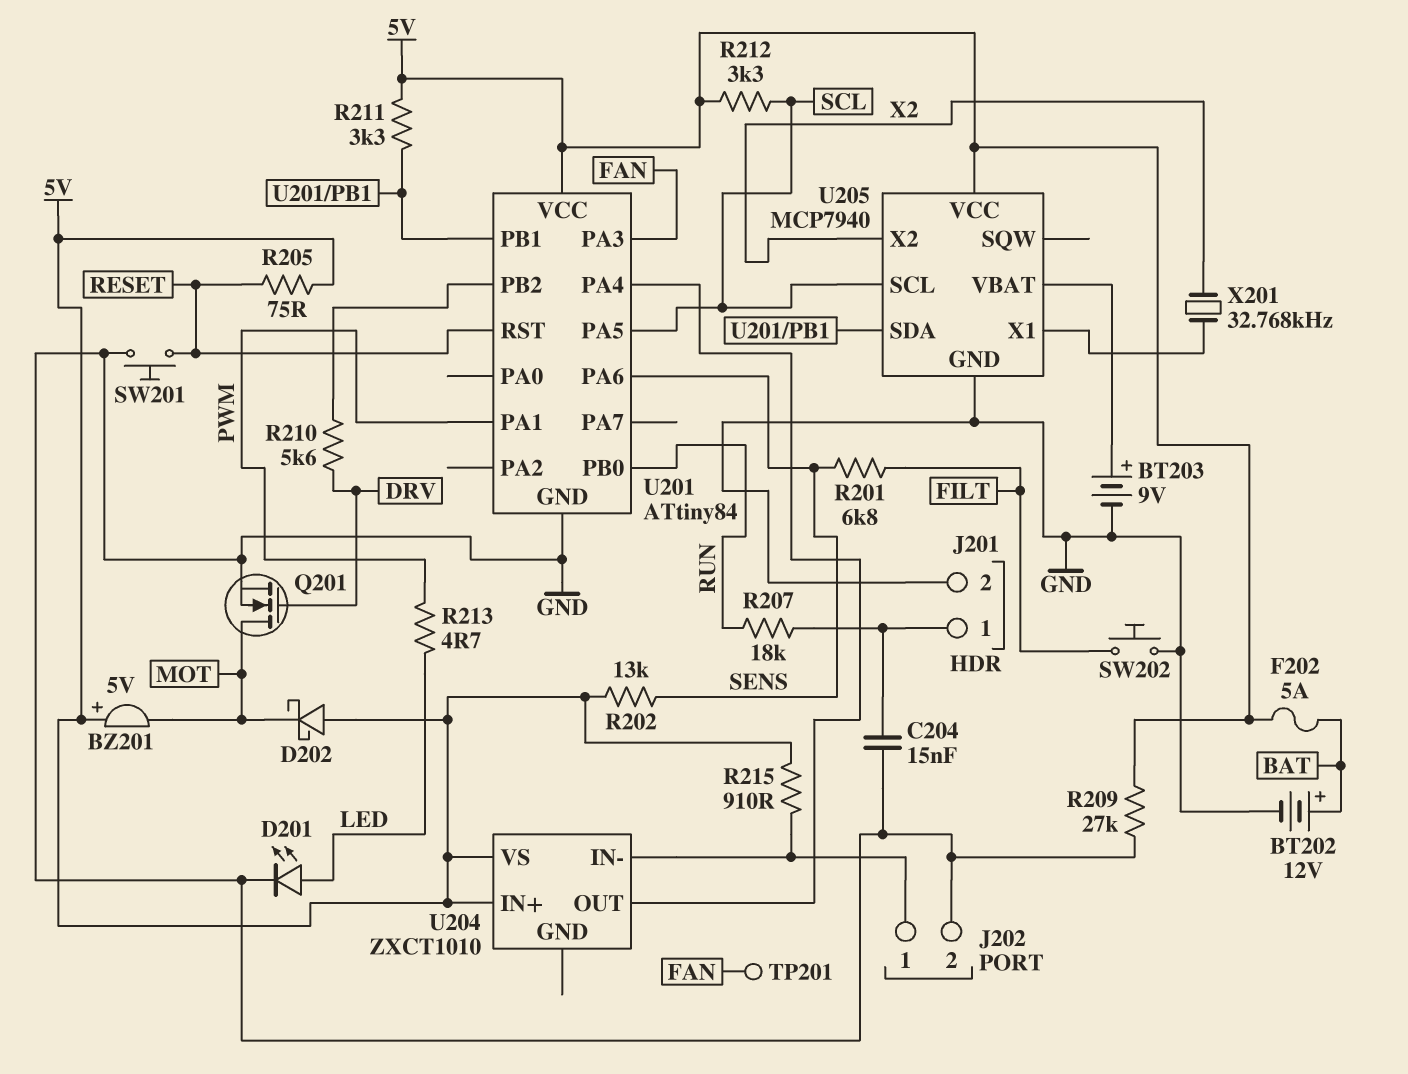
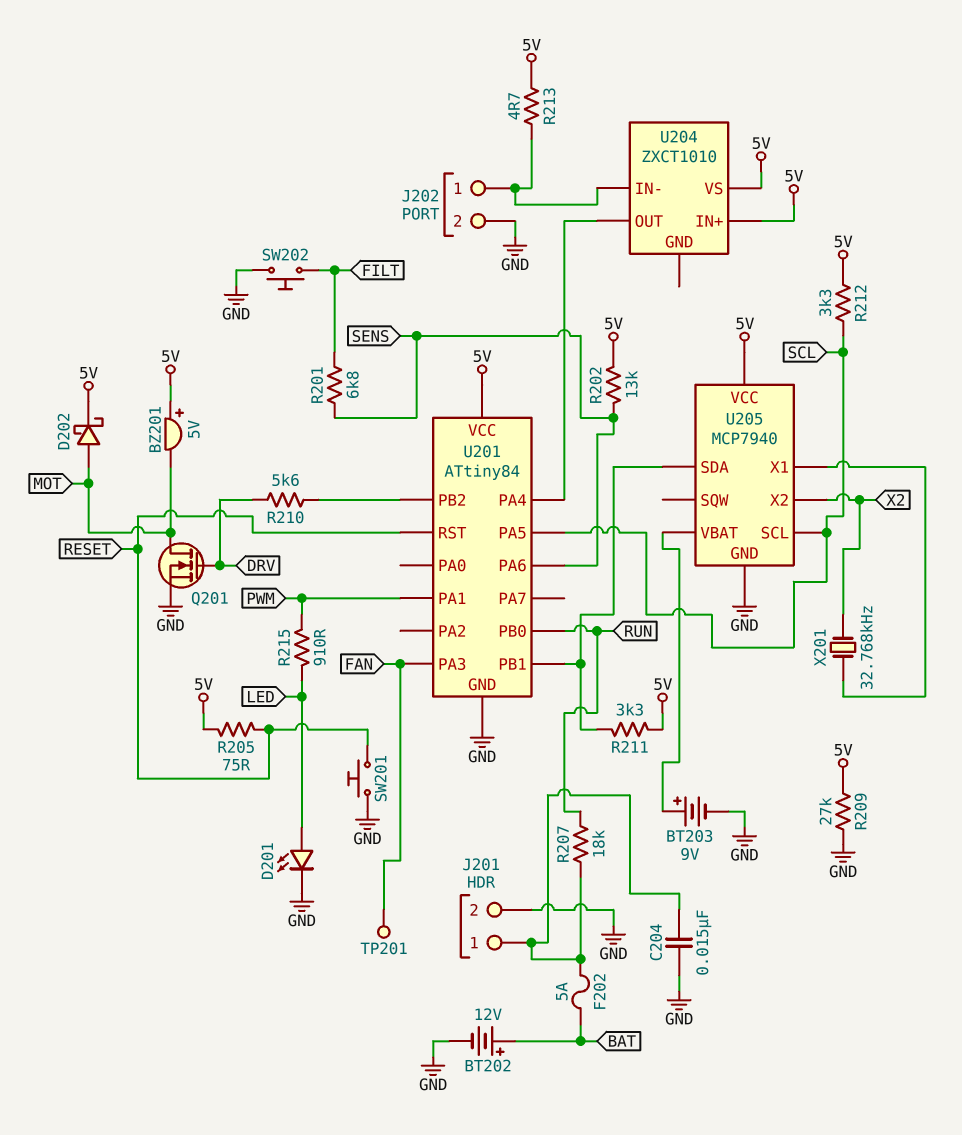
D202: schottky (A 5V, K MOT) -> schottky (A MOT, K 5V)
F202: 5A (5V, BAT) -> 5A (BAT, J201/1)
R213: 4.7 (LED, PWM) -> 4.7 (5V, J202/1)
R215: 910 (5V, J202/1) -> 910 (LED, PWM)

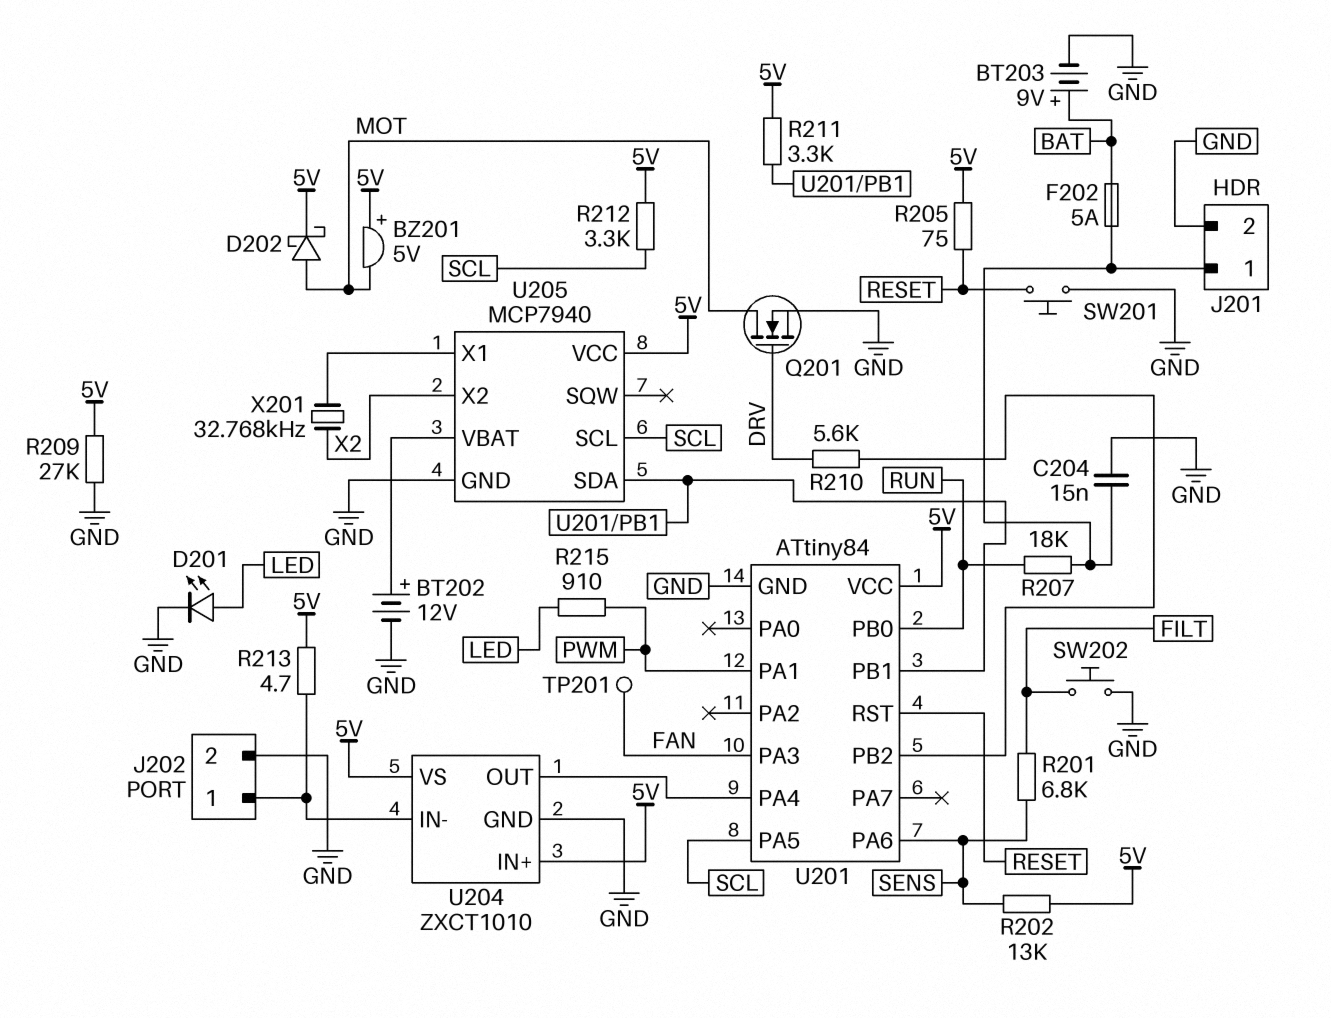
BT202: 12V (plus BAT, minus GND) -> 12V (plus U205/VBAT, minus GND)
BT203: 9V (plus U205/VBAT, minus GND) -> 9V (plus BAT, minus GND)
U204 pin GND: none -> GND

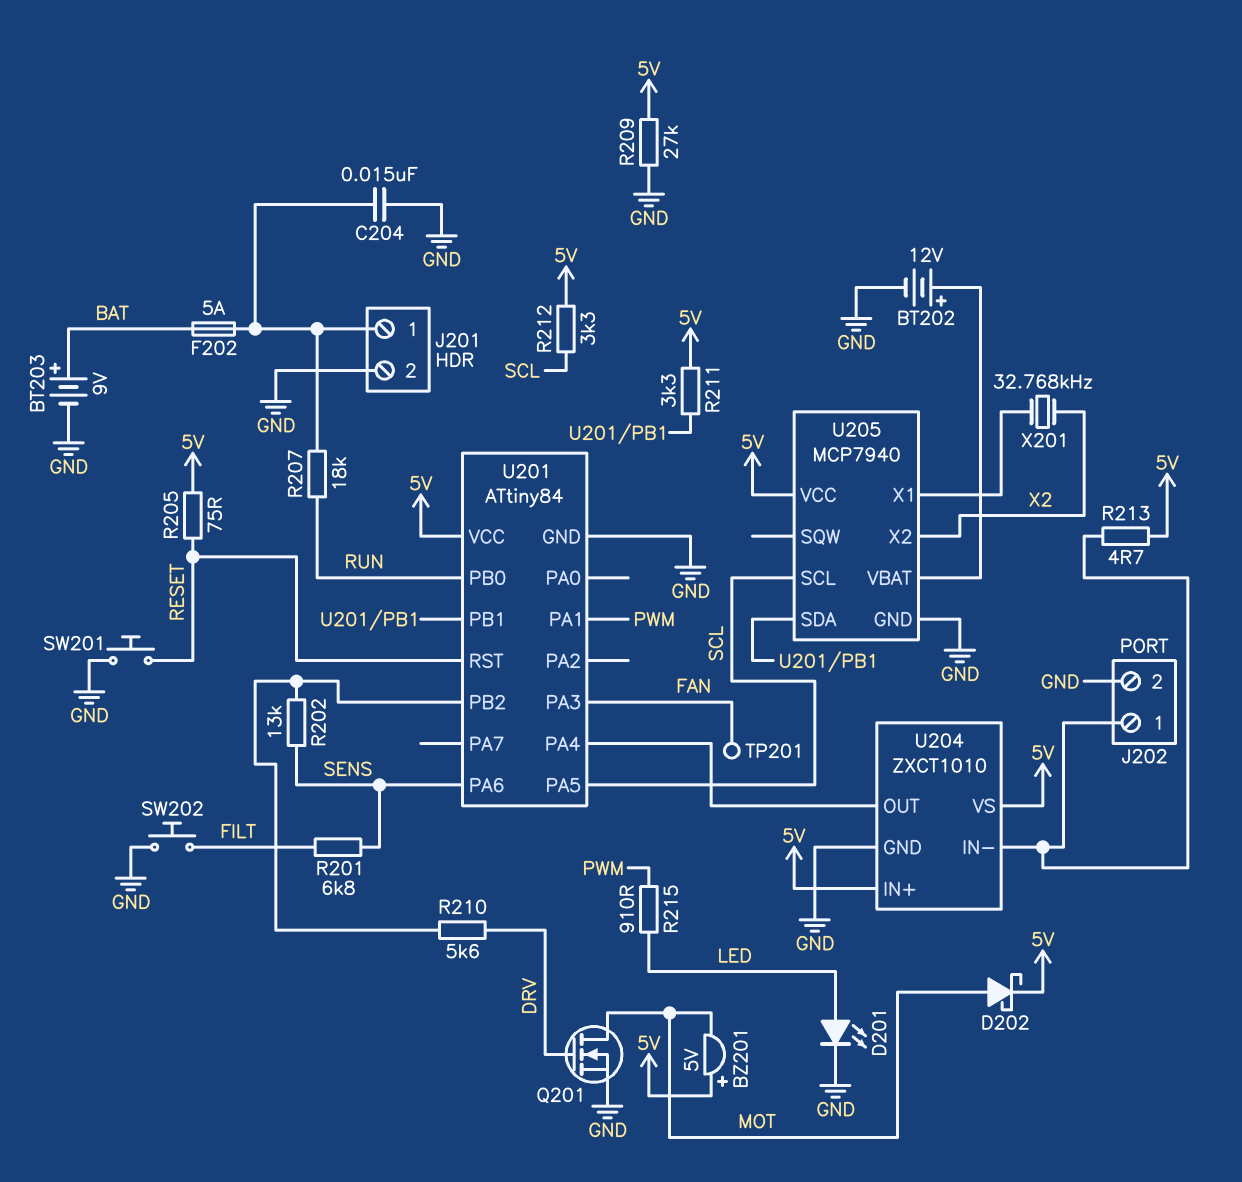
R202: 13k (5V, SENS) -> 13k (SENS, U201/PB2)

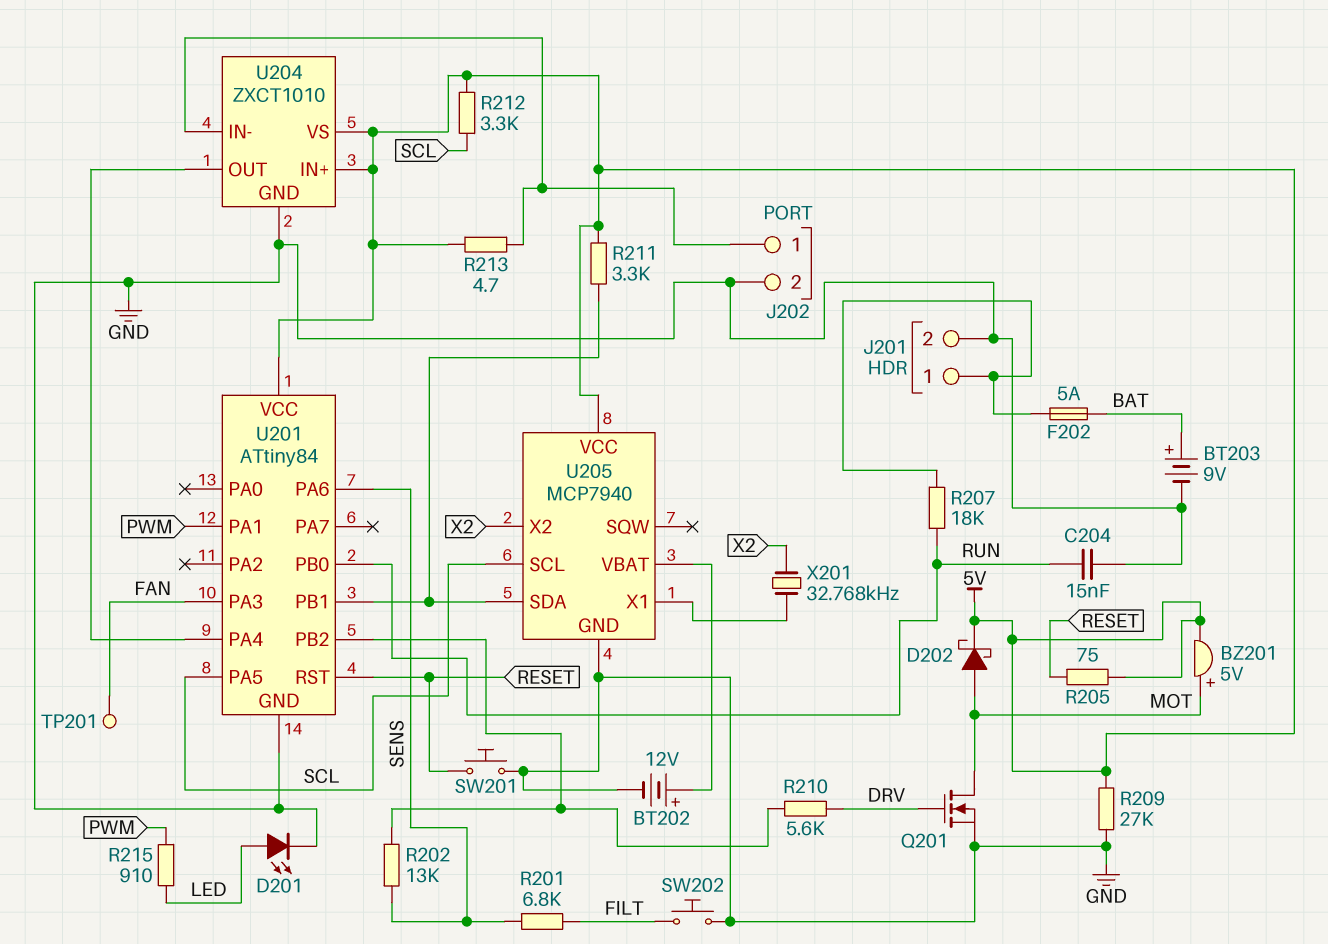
BZ201: buzzer 5V (plus 5V, minus MOT) -> buzzer 5V (plus MOT, minus 5V)
C204: 15nF (GND, J201/1) -> 15nF (GND, RUN)

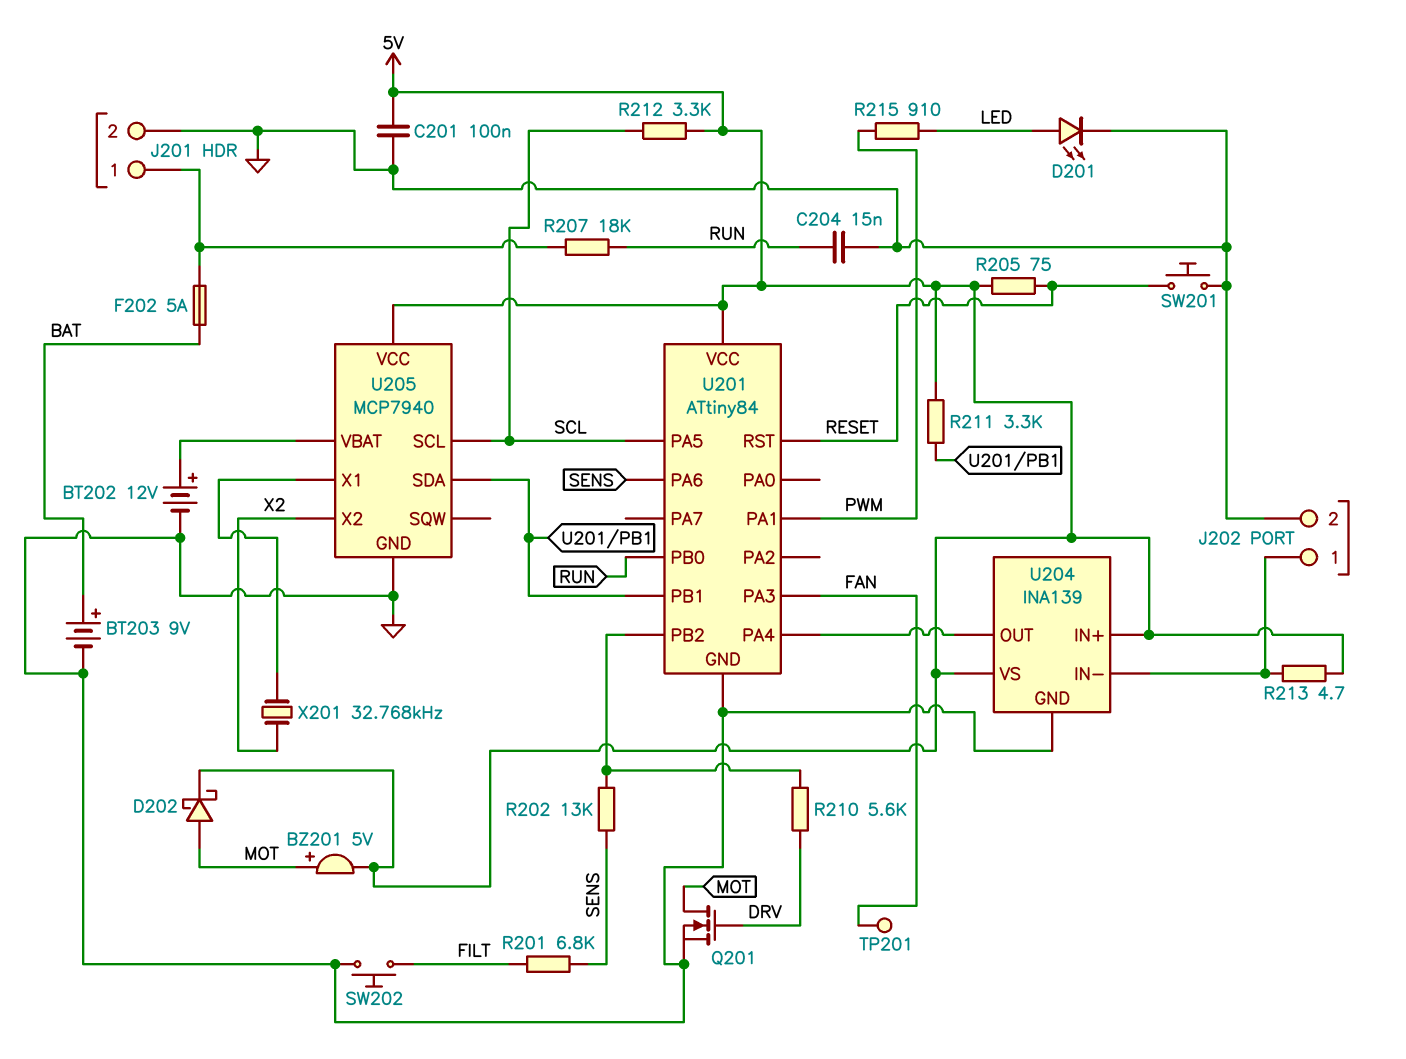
C201: none -> 100nF (5V, GND)
R209: 27k (5V, GND) -> none
U204: ZXCT1010 -> INA139

